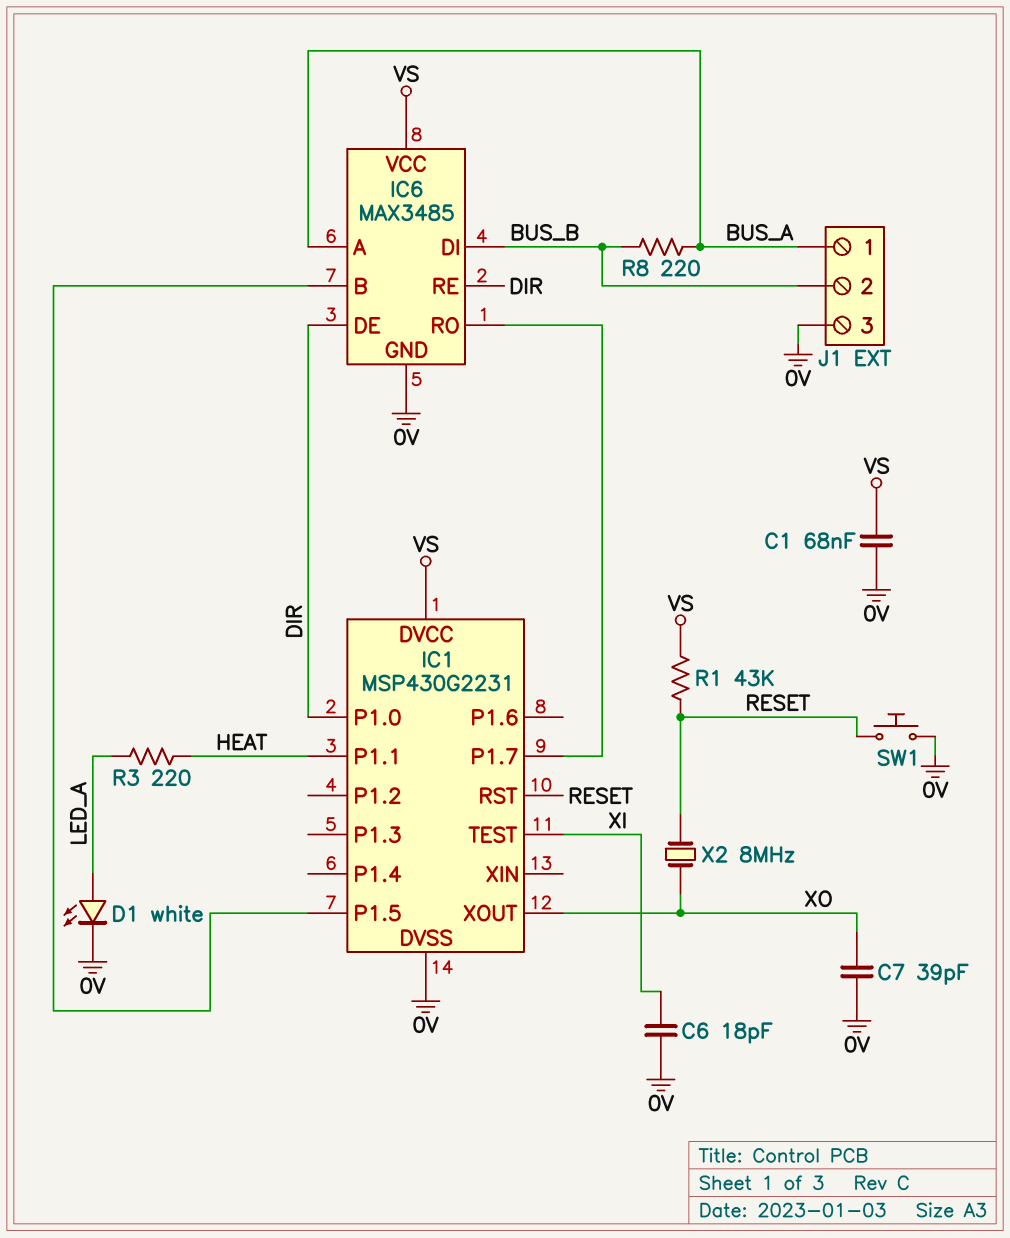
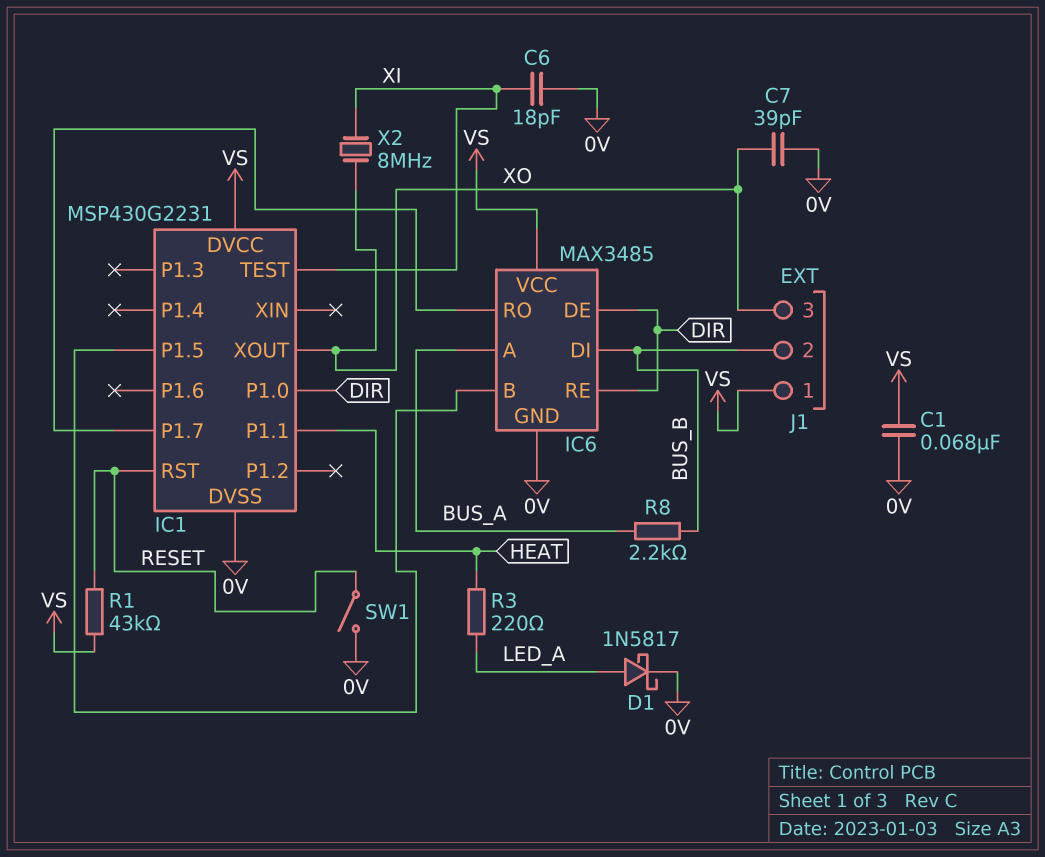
D1: LED white (A LED_A, K 0V) -> schottky 1N5817 (A LED_A, K 0V)
J1 pin 1: BUS_A -> VS
J1 pin 3: 0V -> XO
R8: 220 (BUS_A, BUS_B) -> 2.2k (BUS_A, BUS_B)
SW1: button (0V, RESET) -> switch (0V, RESET)
X2: 8MHz (RESET, XO) -> 8MHz (XI, XO)

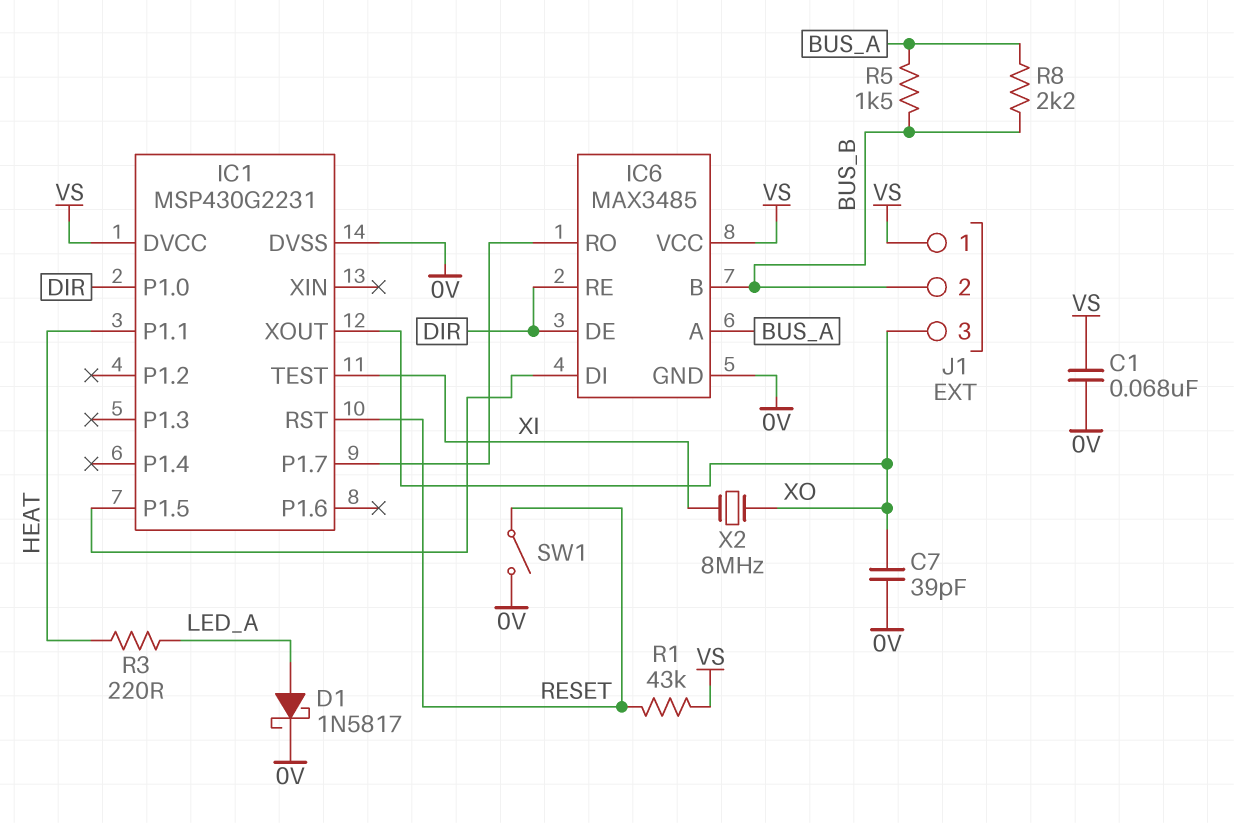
C6: 18pF (0V, XI) -> none
IC6 pin B: IC1/P1.5 -> BUS_B
IC6 pin DI: BUS_B -> IC1/P1.5
R5: none -> 1.5k (BUS_A, BUS_B)

